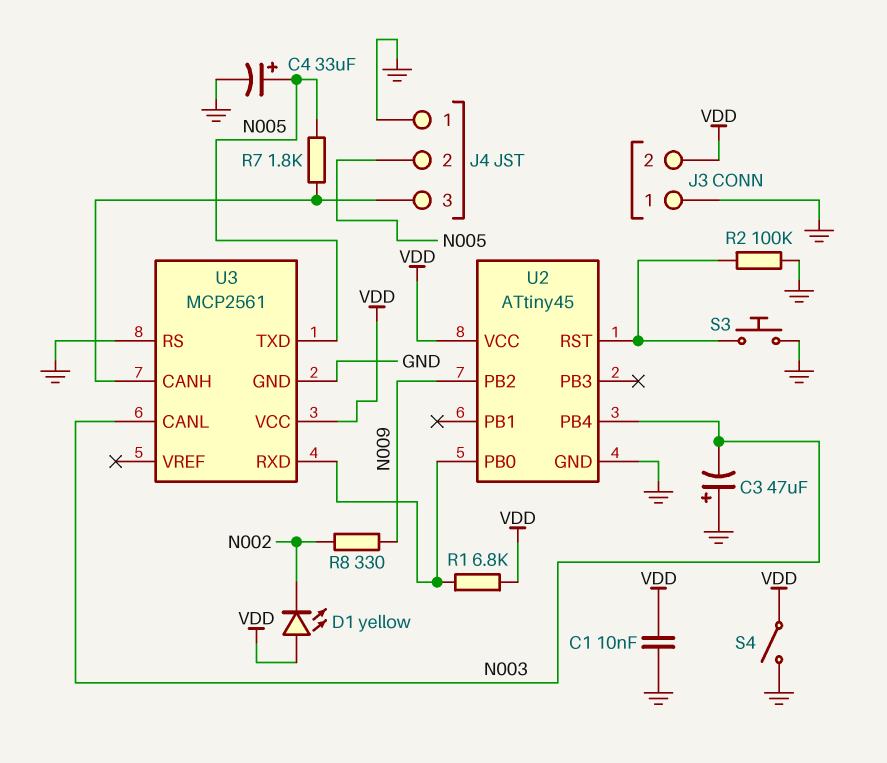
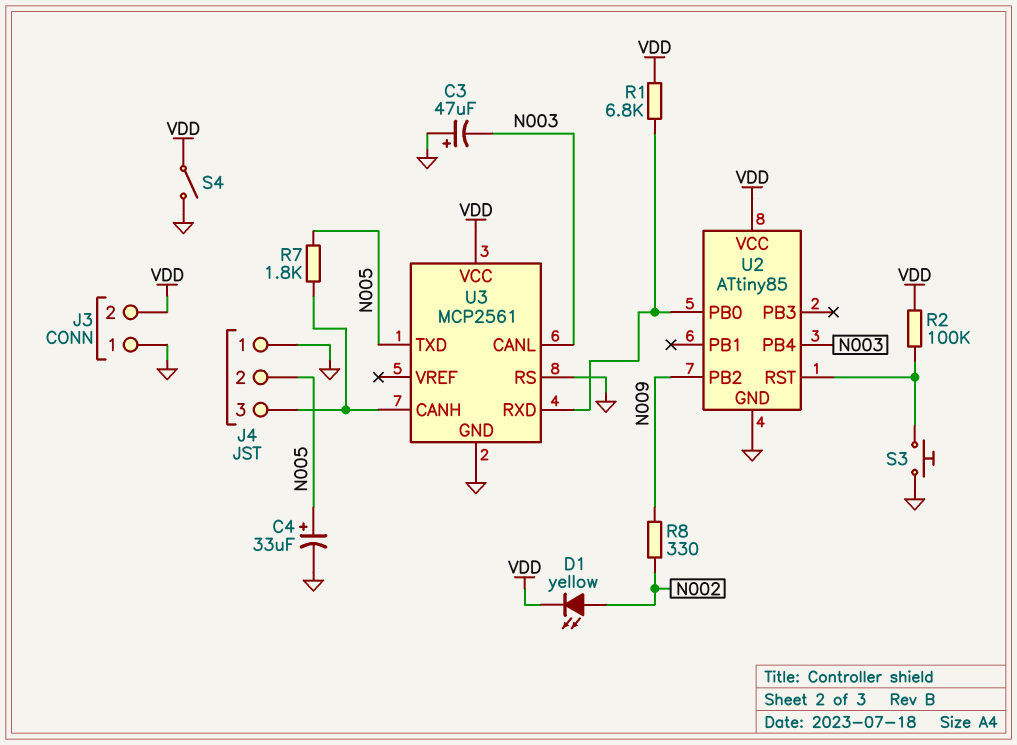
C1: 10nF (GND, VDD) -> none
D1: LED yellow (A VDD, K N002) -> LED yellow (A N002, K VDD)
R2: 100k (GND, U2/RST) -> 100k (U2/RST, VDD)
U2: ATtiny45 -> ATtiny85

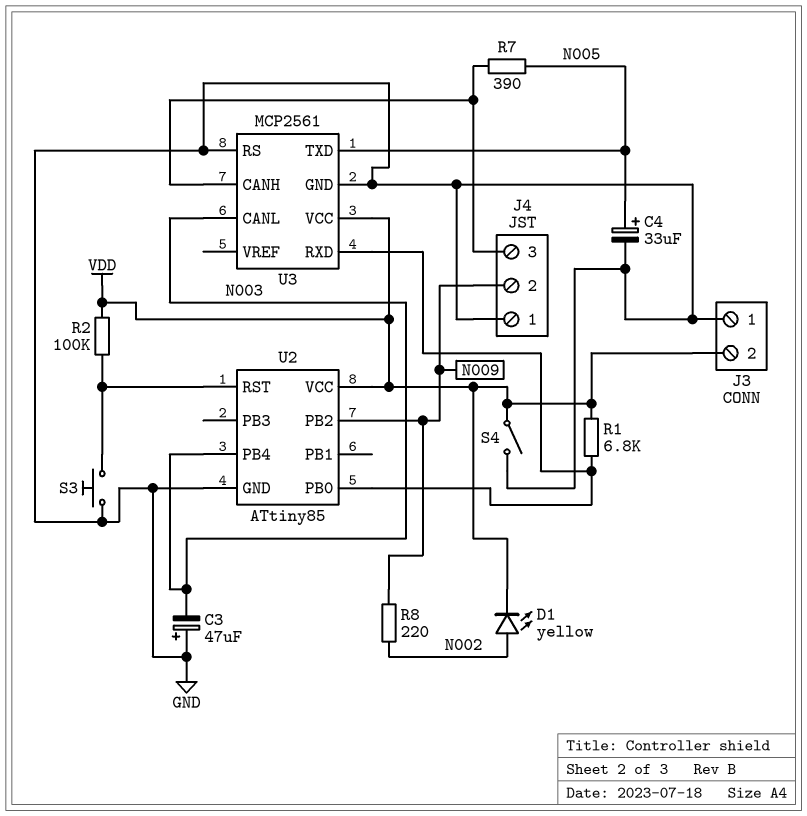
J4 pin 2: N005 -> N009
R7: 1.8k (J4/3, N005) -> 390 (J4/3, N005)
R8: 330 (N002, N009) -> 220 (N002, N009)

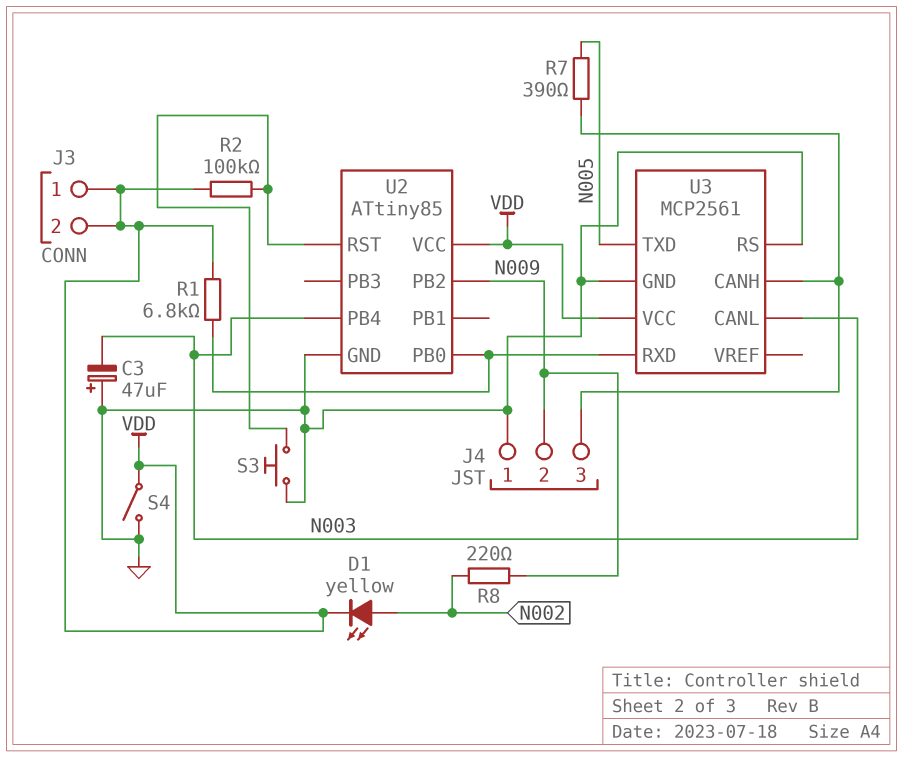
C4: 33uF (plus N005, minus GND) -> none
J3 pin 1: GND -> VDD

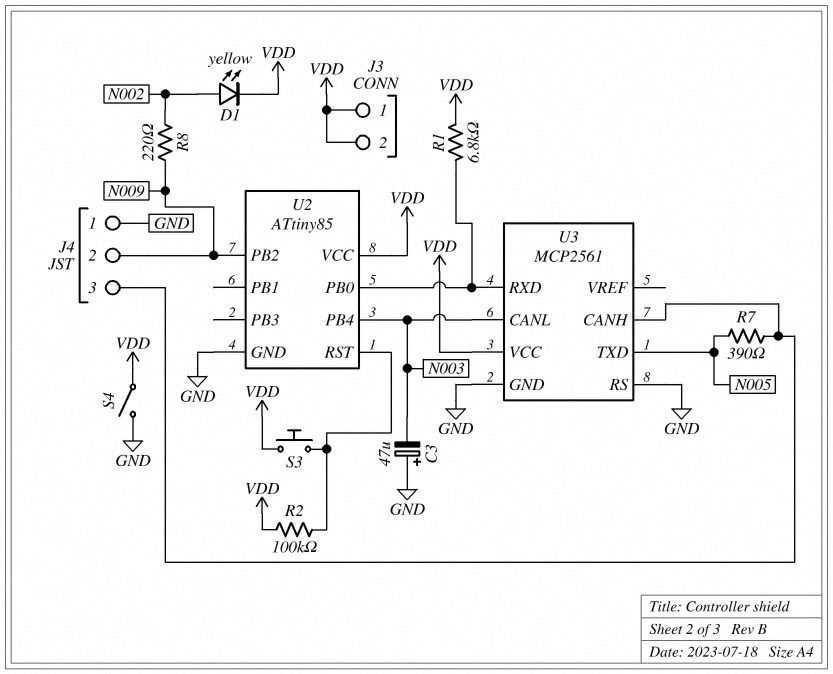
S3: button (GND, U2/RST) -> button (U2/RST, VDD)

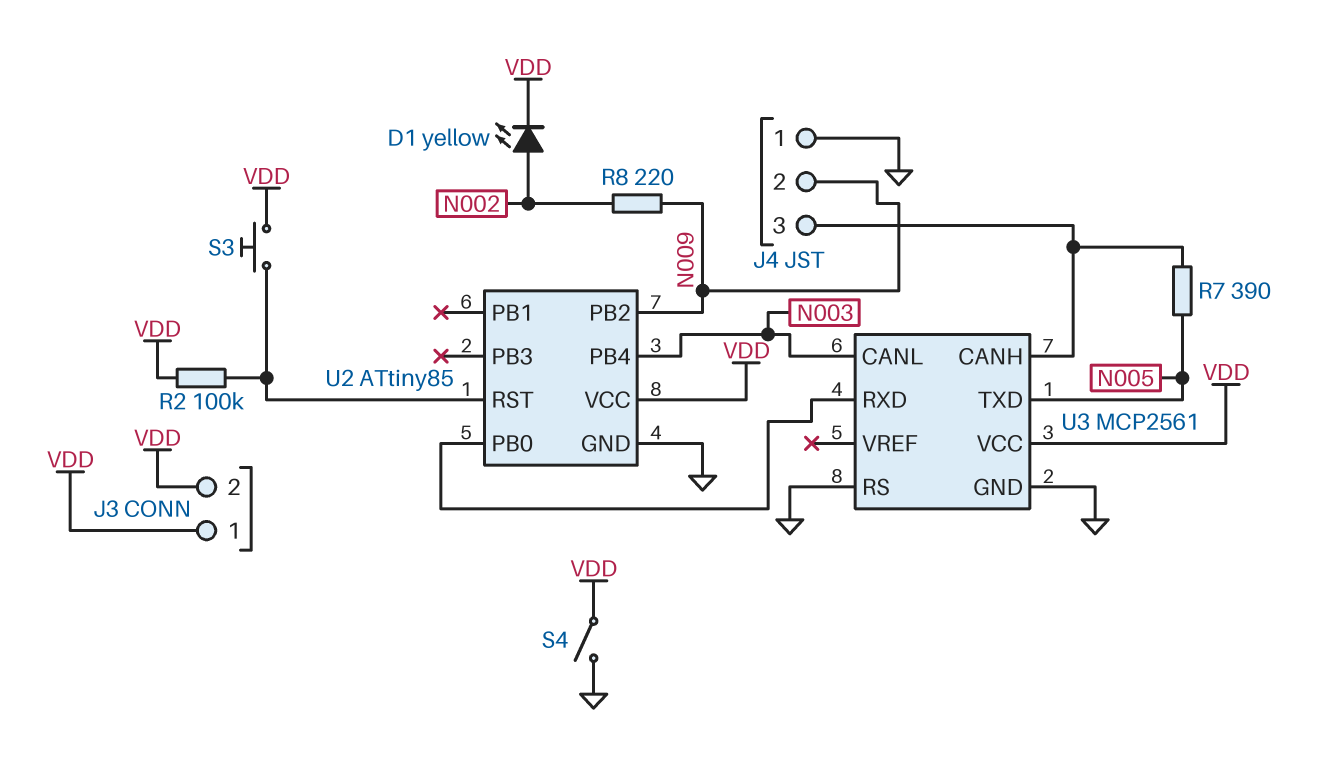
C3: 47uF (plus GND, minus N003) -> none
R1: 6.8k (U2/PB0, VDD) -> none

